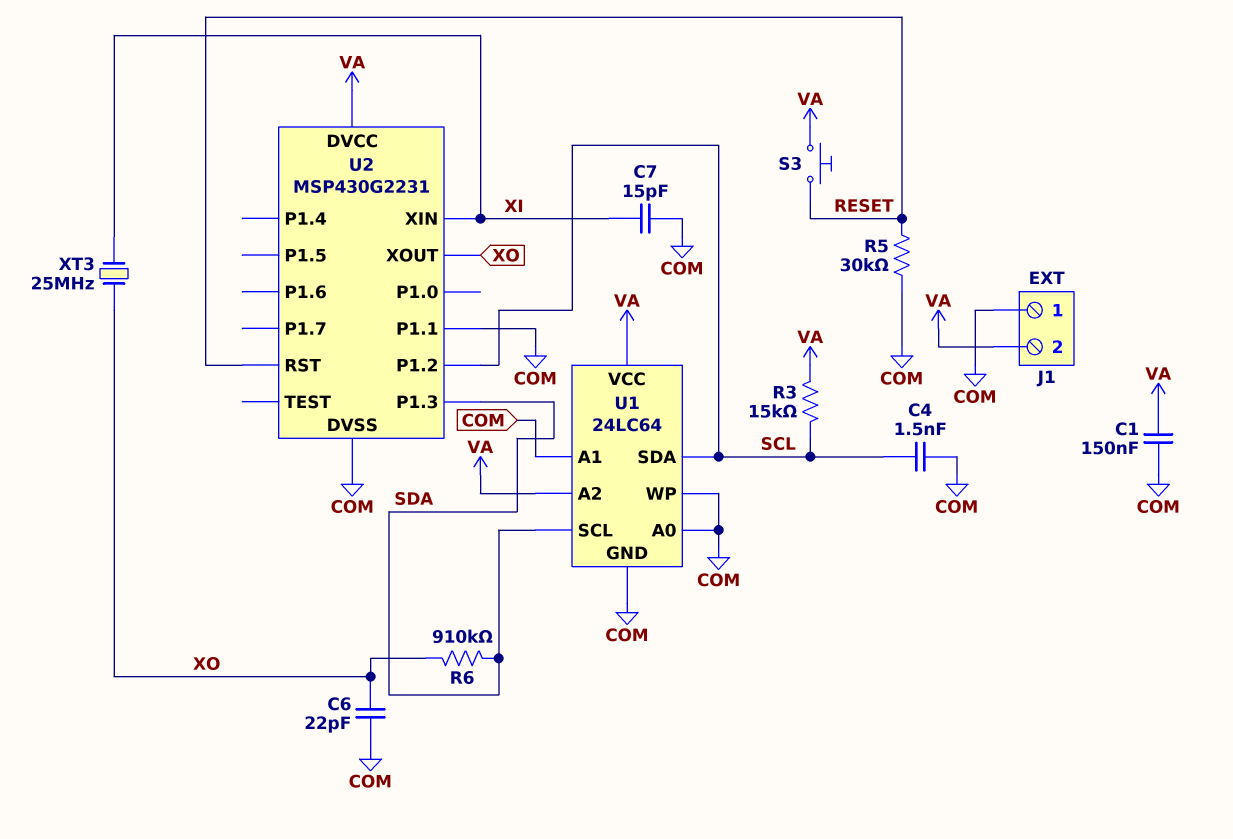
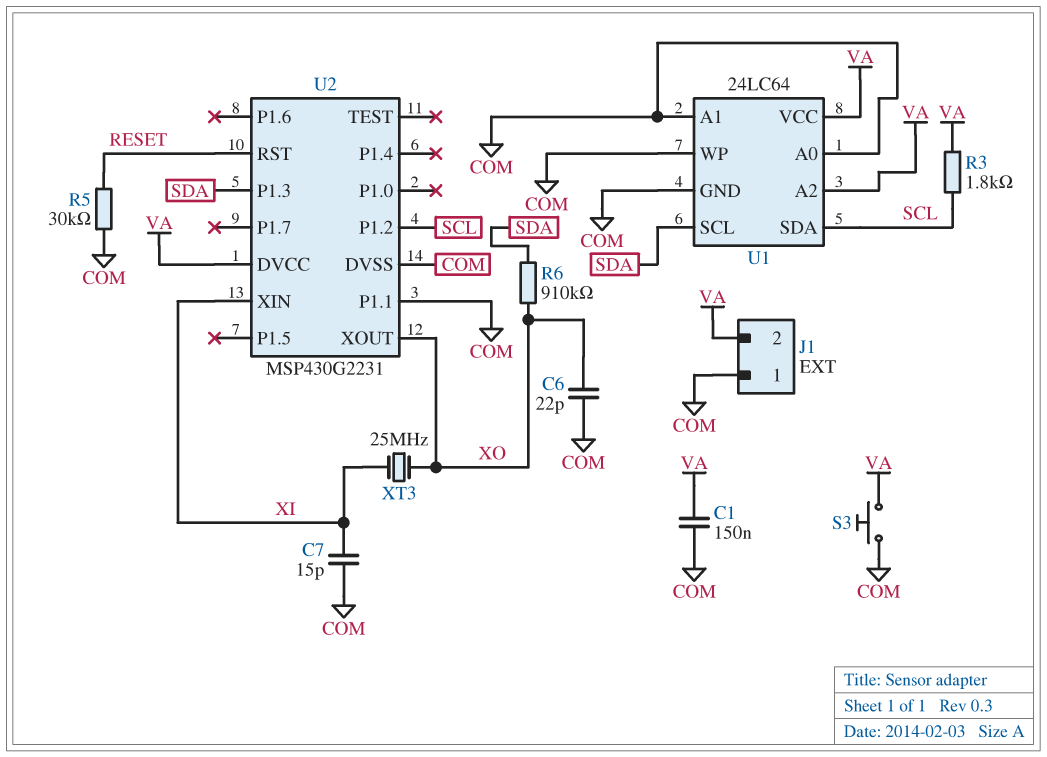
C4: 1.5nF (COM, SCL) -> none
R3: 15k (SCL, VA) -> 1.8k (SCL, VA)
S3: button (RESET, VA) -> button (COM, VA)

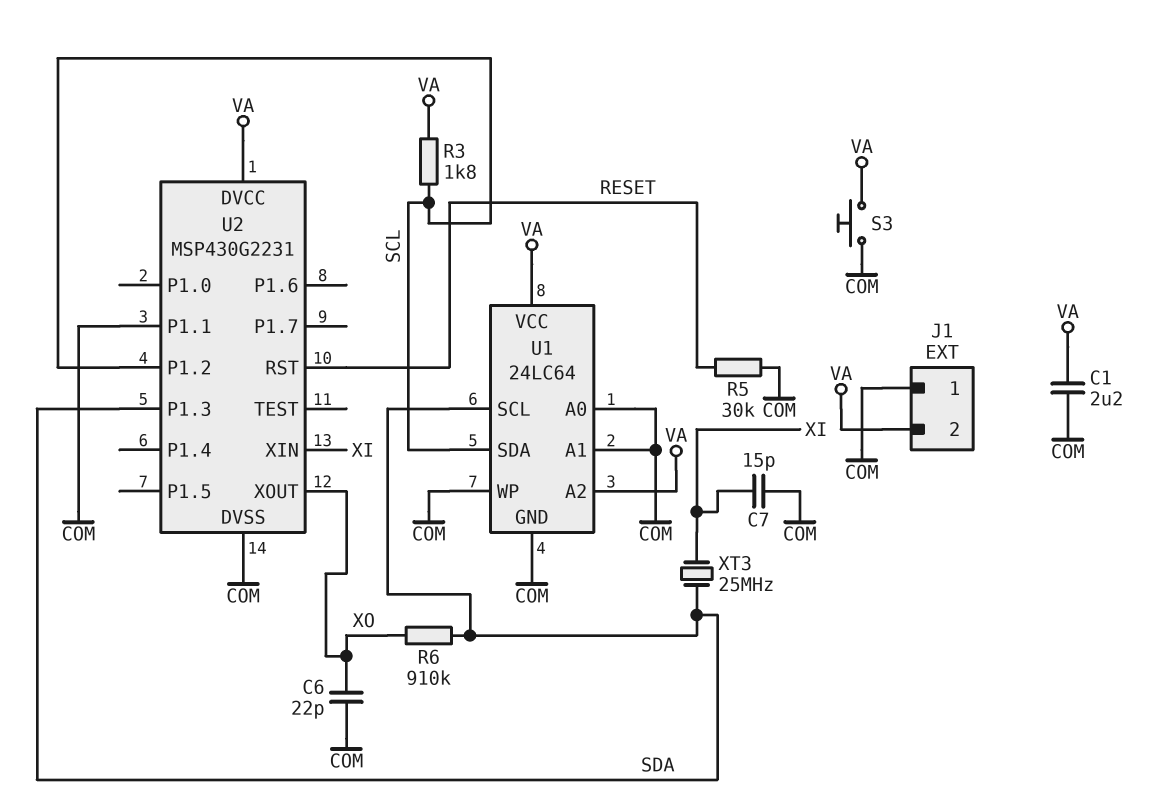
C1: 150nF (COM, VA) -> 2.2uF (COM, VA)
XT3: 25MHz (XI, XO) -> 25MHz (SDA, XI)

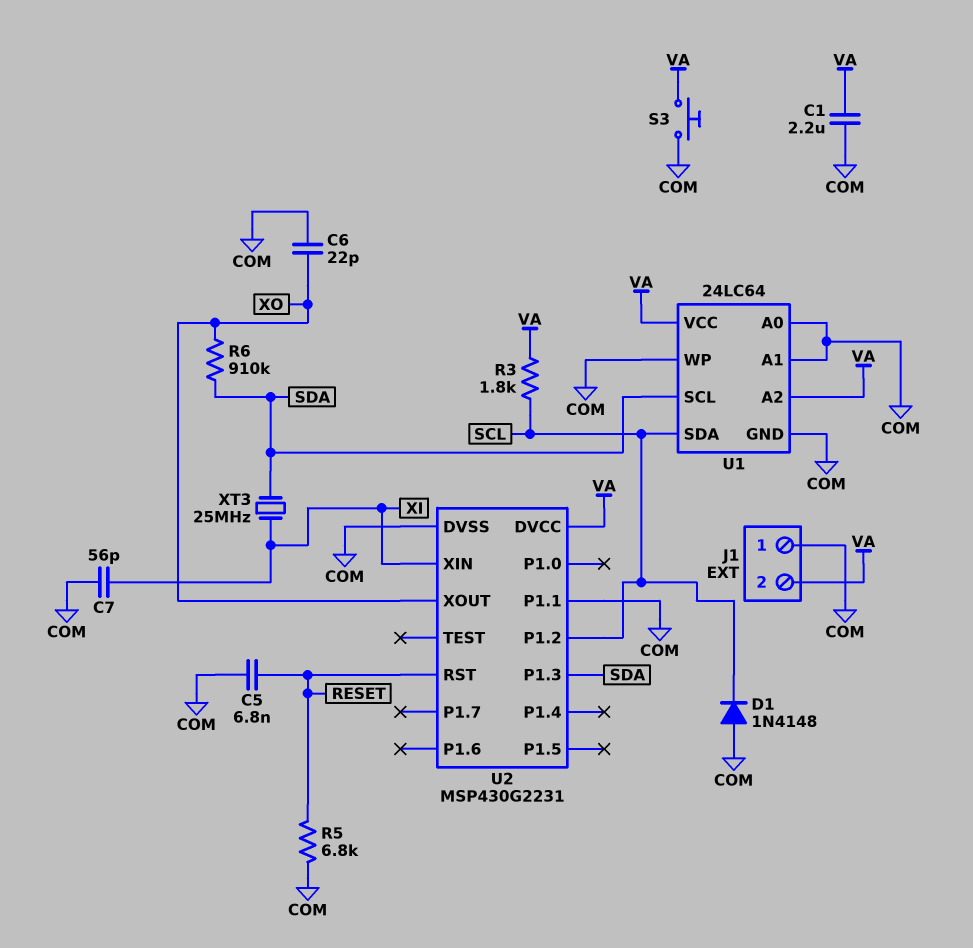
C5: none -> 6.8nF (COM, RESET)
C7: 15pF (COM, XI) -> 56pF (COM, XI)
D1: none -> diode 1N4148 (A COM, K SCL)
R5: 30k (COM, RESET) -> 6.8k (COM, RESET)

